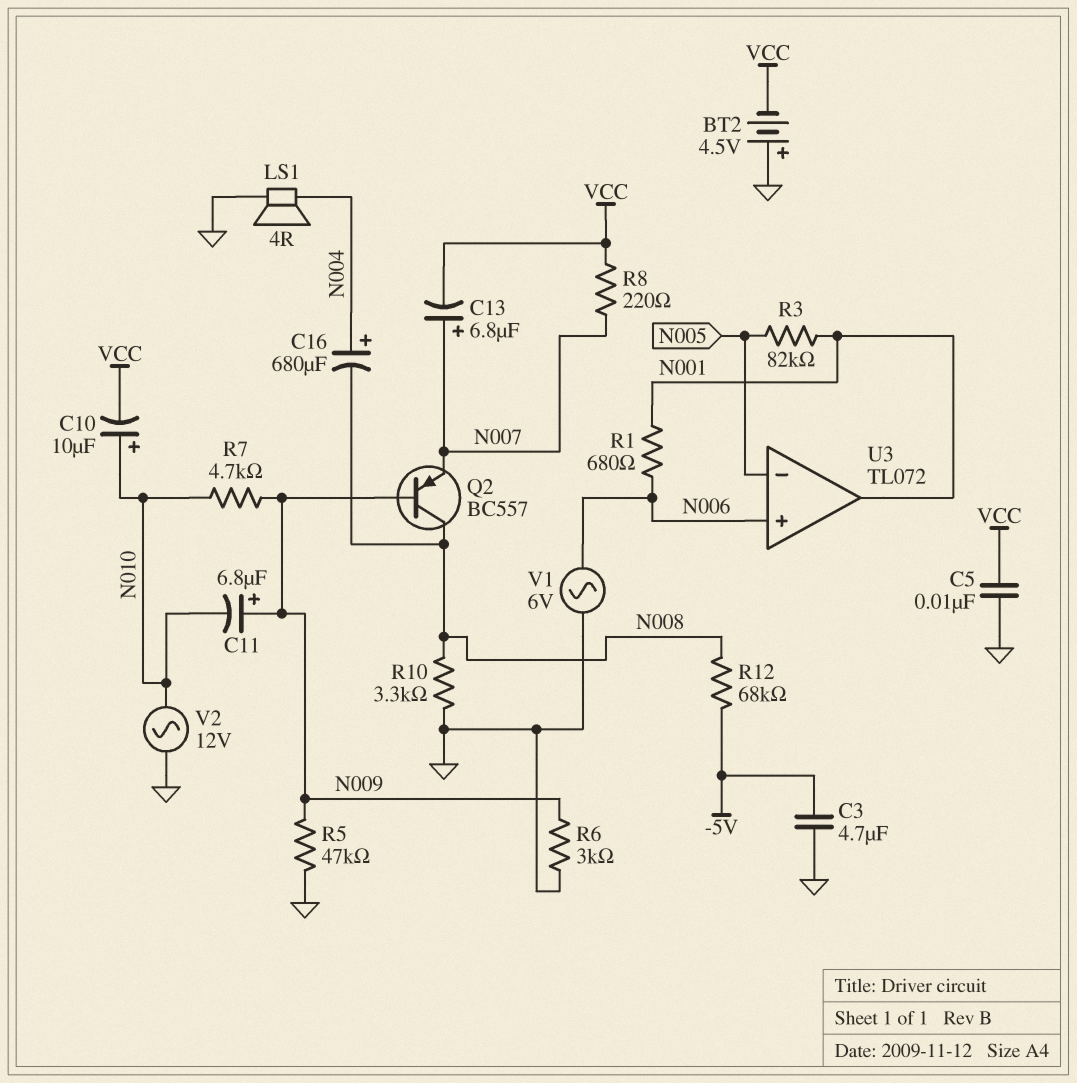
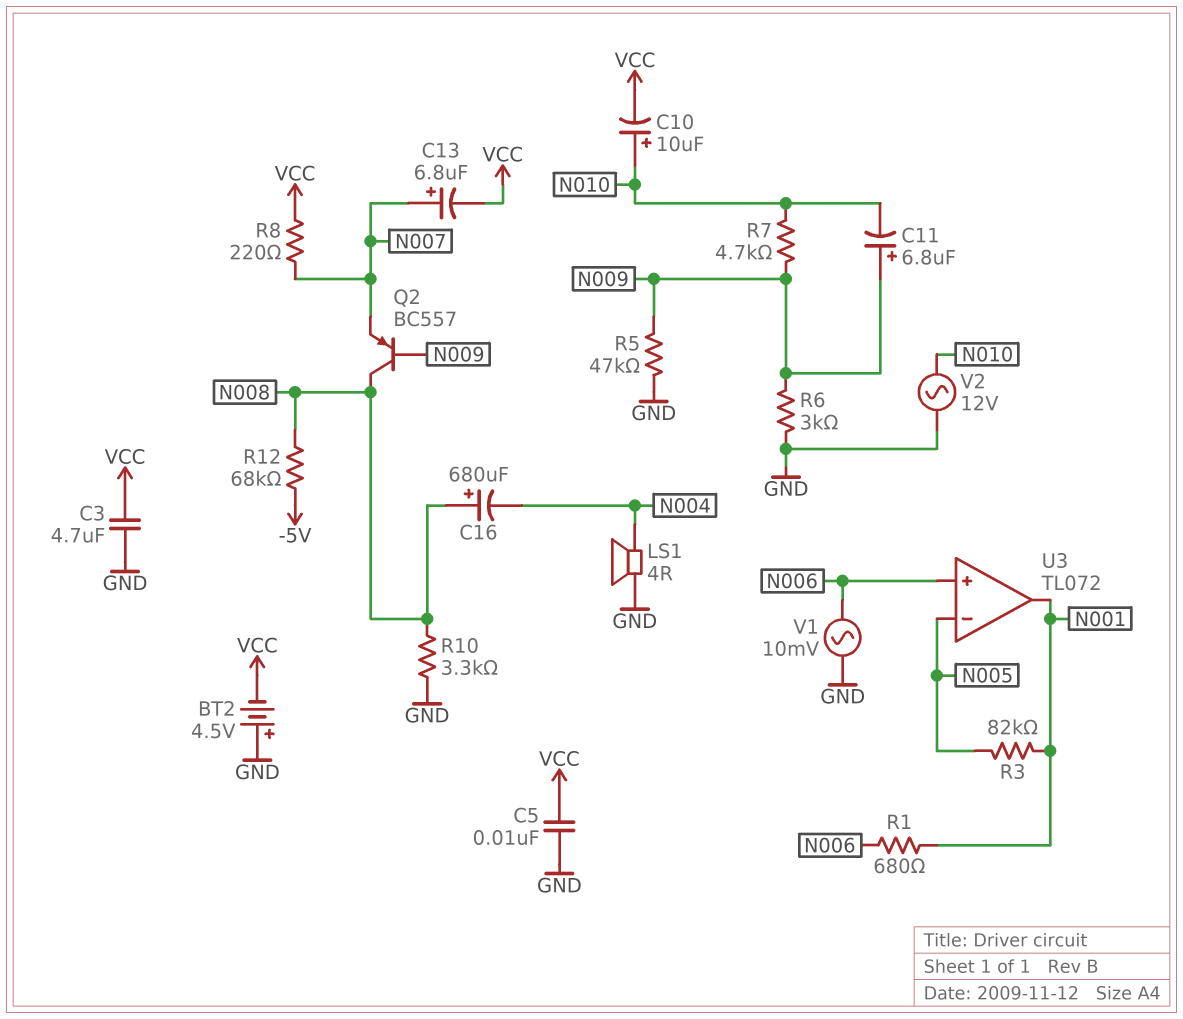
C3: 4.7uF (-5V, GND) -> 4.7uF (GND, VCC)
C16: 680uF (plus N004, minus N008) -> 680uF (plus N008, minus N004)
V1: AC 6V (GND, N006) -> AC 10mV (GND, N006)

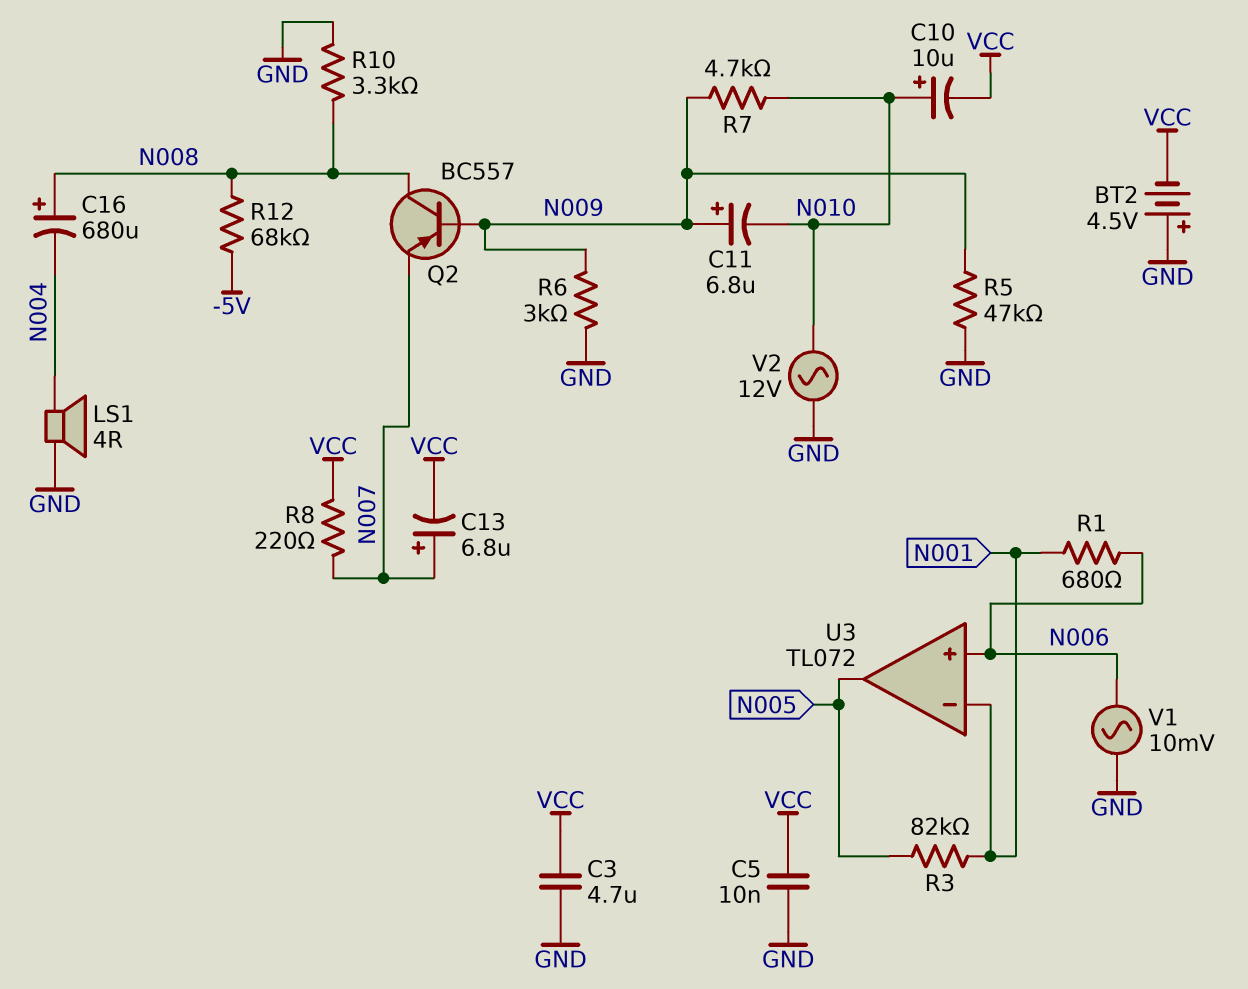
U3 pin in-: N005 -> N001
U3 pin out: N001 -> N005

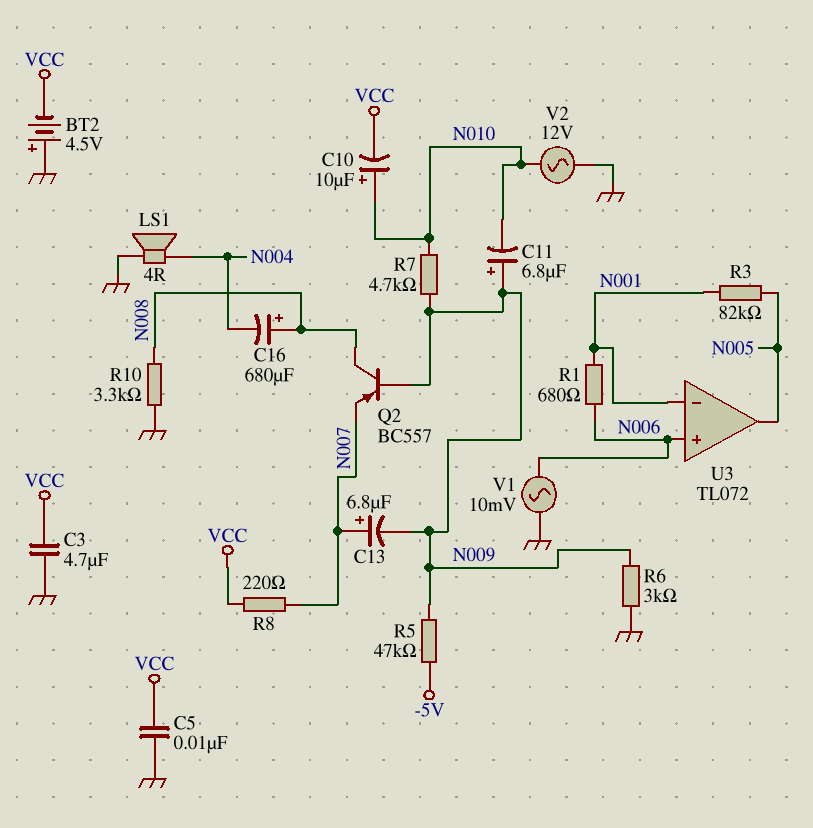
C13: 6.8uF (plus N007, minus VCC) -> 6.8uF (plus N007, minus N009)
R5: 47k (GND, N009) -> 47k (-5V, N009)
R12: 68k (-5V, N008) -> none

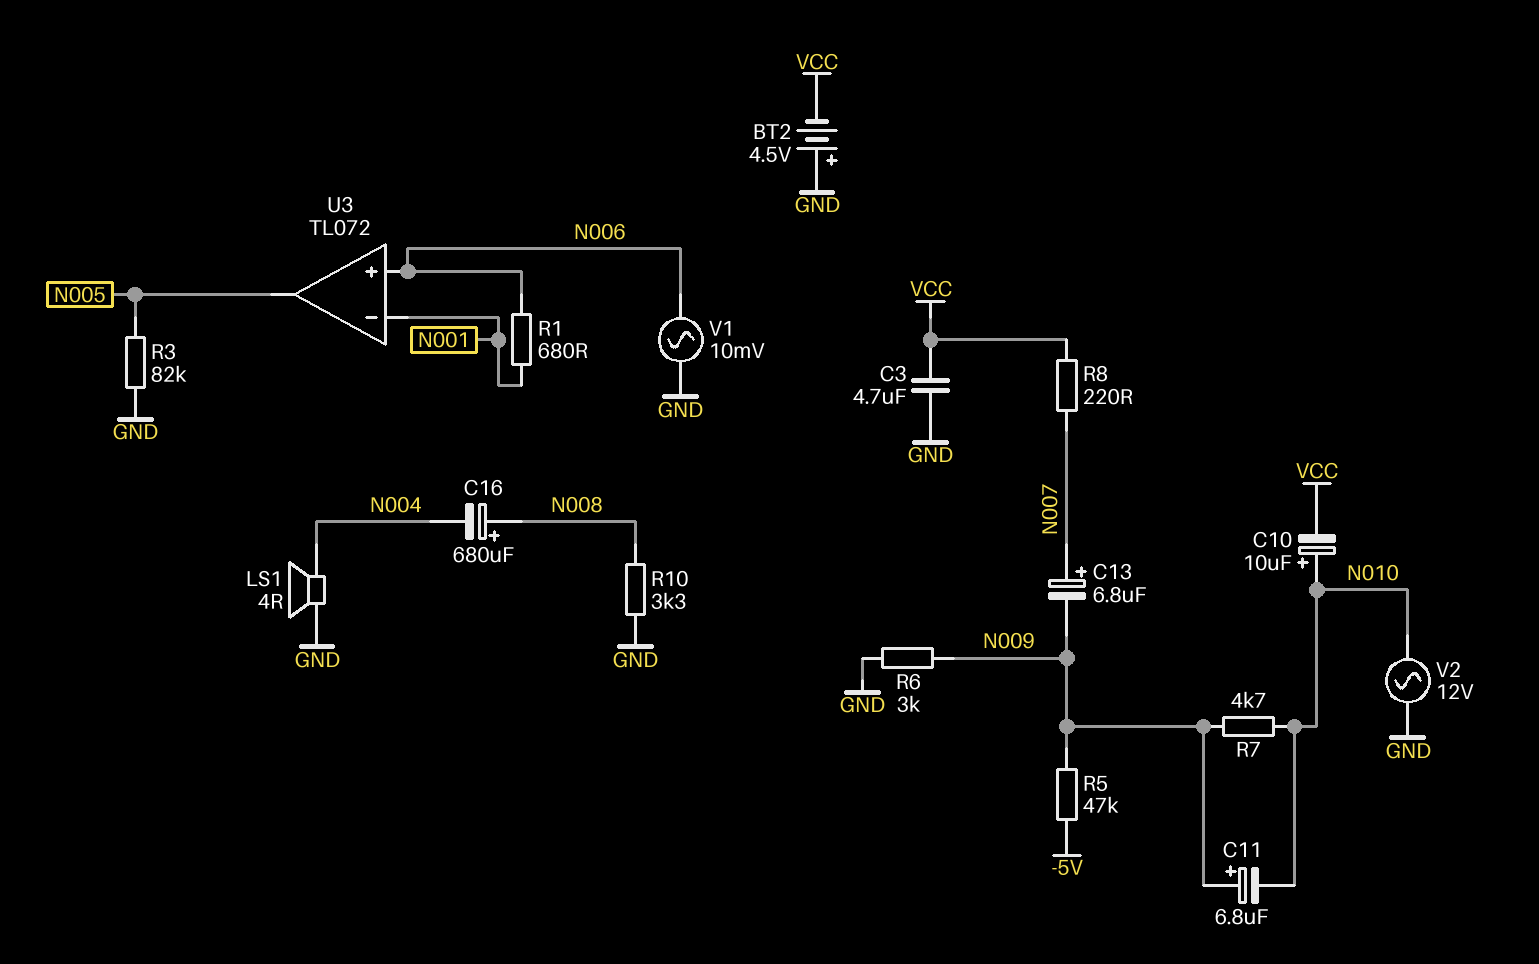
C5: 10nF (GND, VCC) -> none
Q2: PNP BC557 (B N009, C N008, E N007) -> none
R3: 82k (N001, N005) -> 82k (GND, N005)

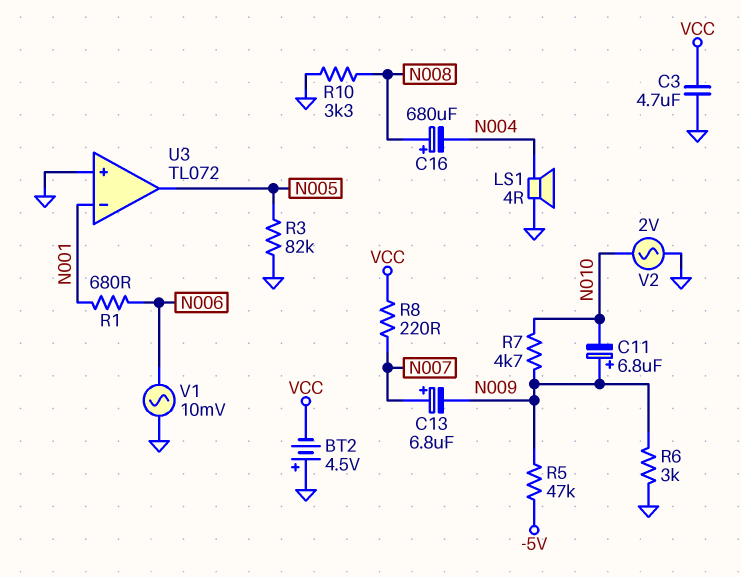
C10: 10uF (plus N010, minus VCC) -> none
U3 pin in+: N006 -> GND
V2: AC 12V (GND, N010) -> AC 2V (GND, N010)

